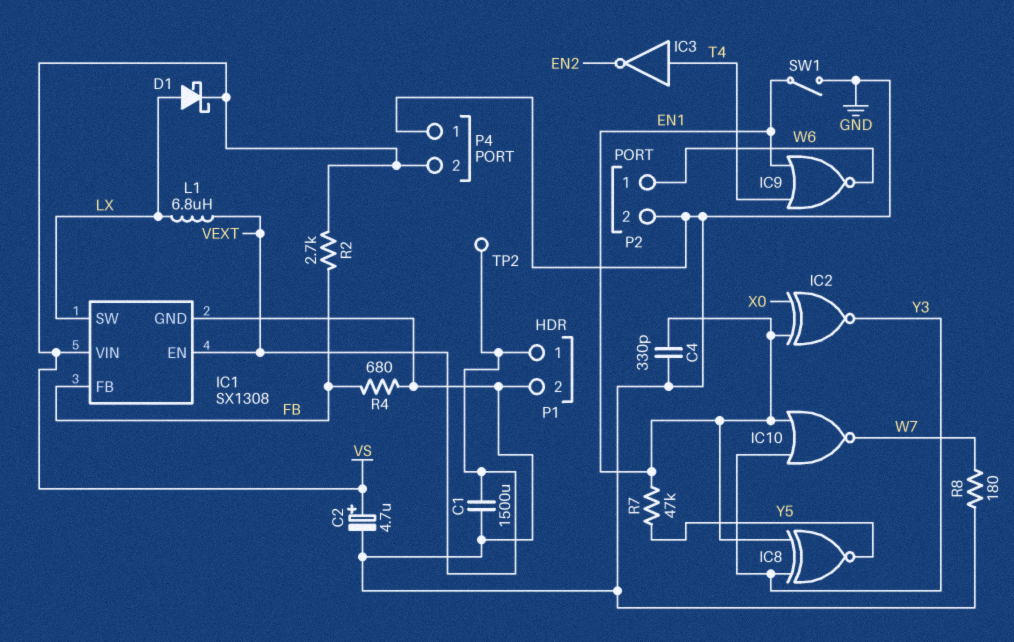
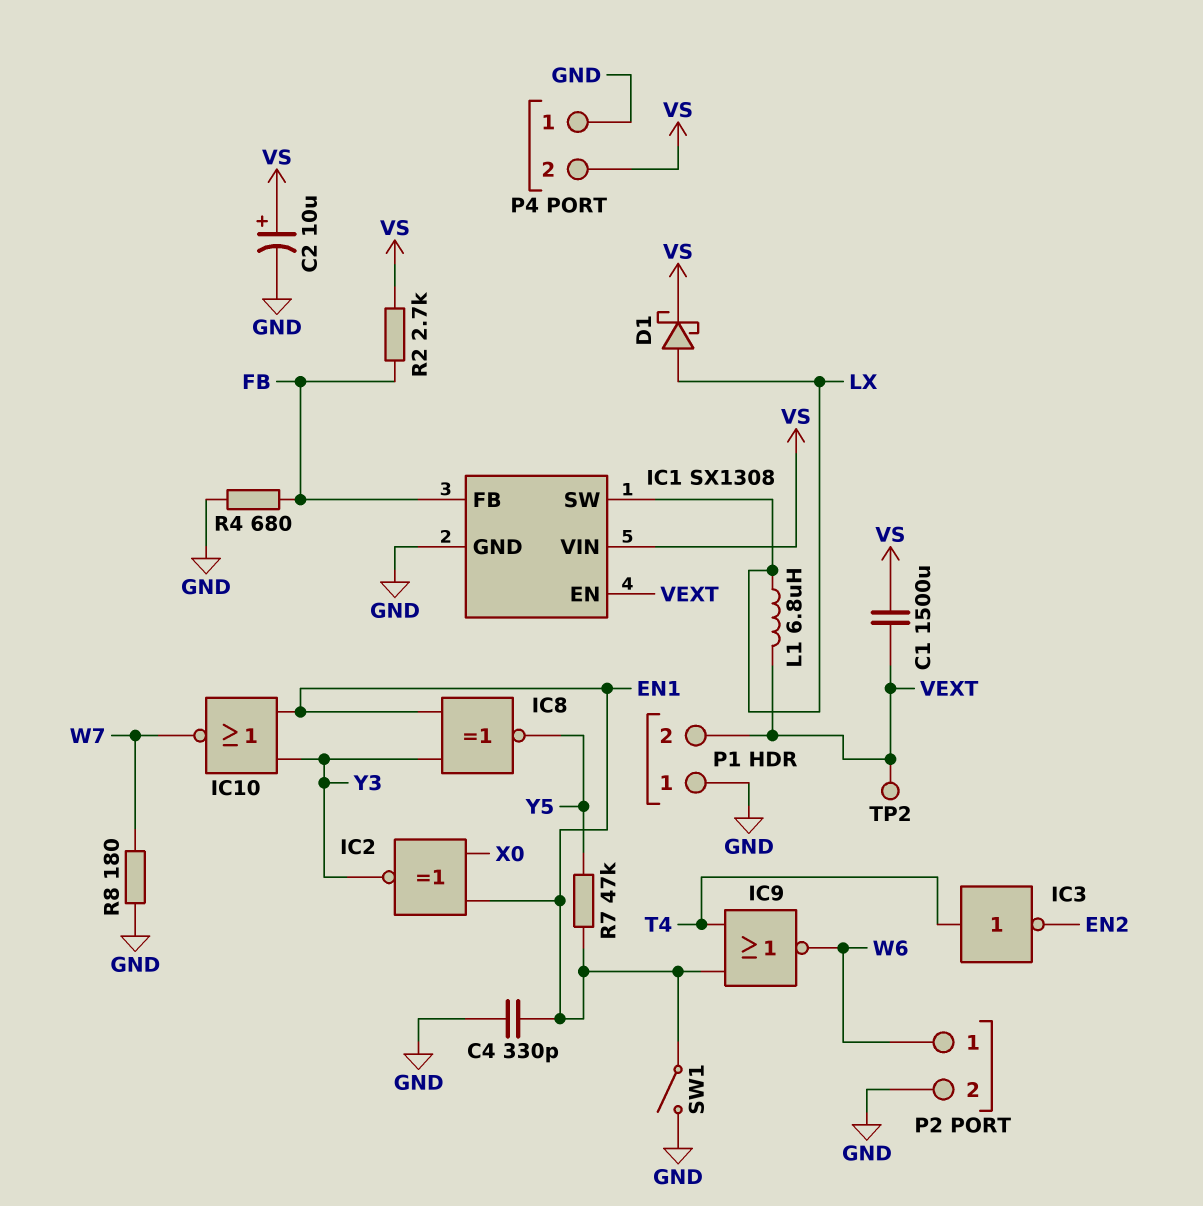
C1: 1500uF (GND, VEXT) -> 1500uF (VEXT, VS)
C2: 4.7uF (plus VS, minus GND) -> 10uF (plus VS, minus GND)
P1 pin 1: VEXT -> GND
P1 pin 2: GND -> VEXT

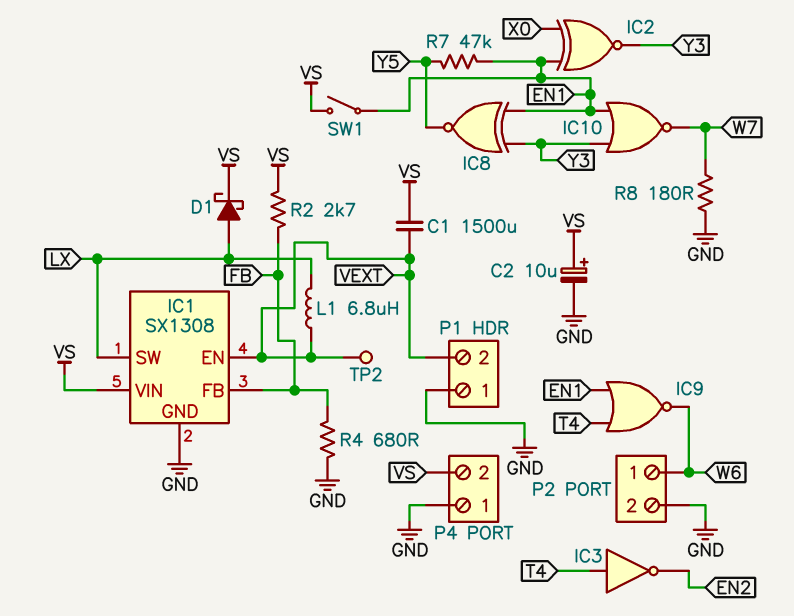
C4: 330pF (EN1, GND) -> none
SW1: switch (EN1, GND) -> switch (EN1, VS)

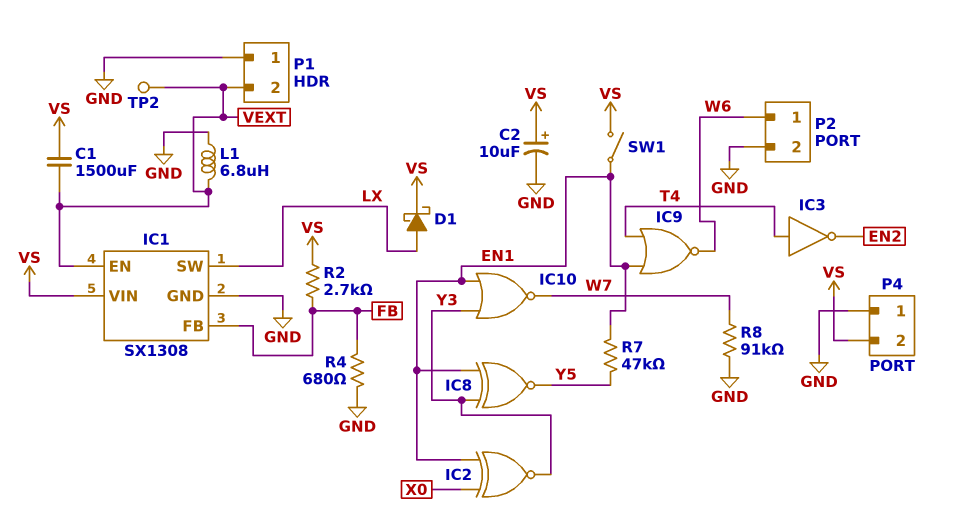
L1: 6.8uH (LX, VEXT) -> 6.8uH (GND, VEXT)
R8: 180 (GND, W7) -> 91k (GND, W7)

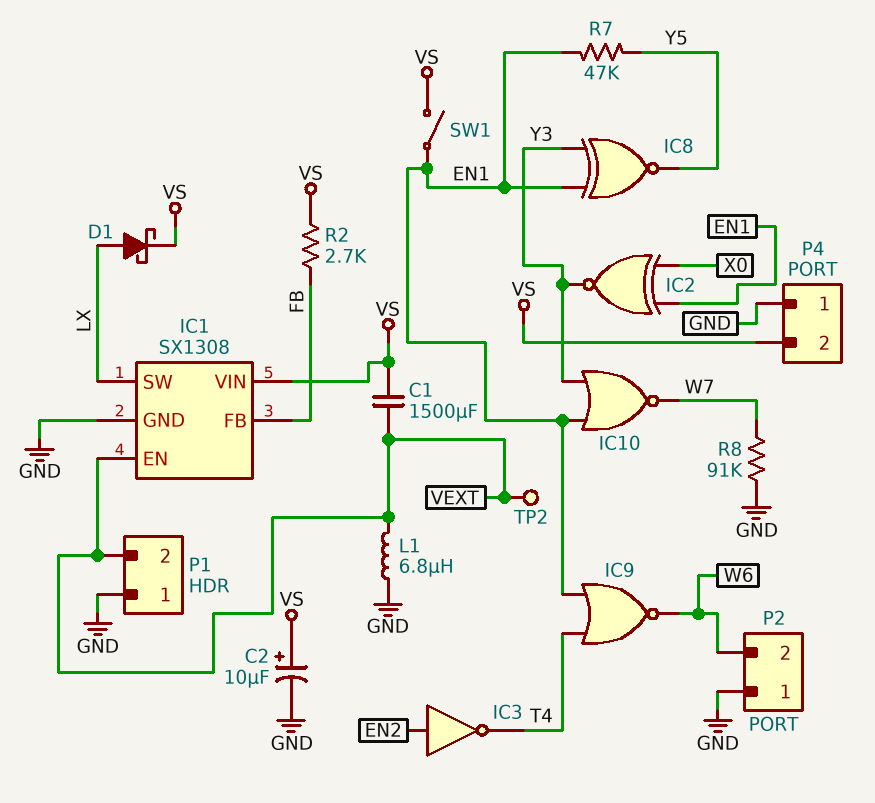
IC3: NOT (in T4, out EN2) -> NOT (in EN2, out T4)
P2 pin 1: W6 -> GND
P2 pin 2: GND -> W6
R4: 680 (FB, GND) -> none

